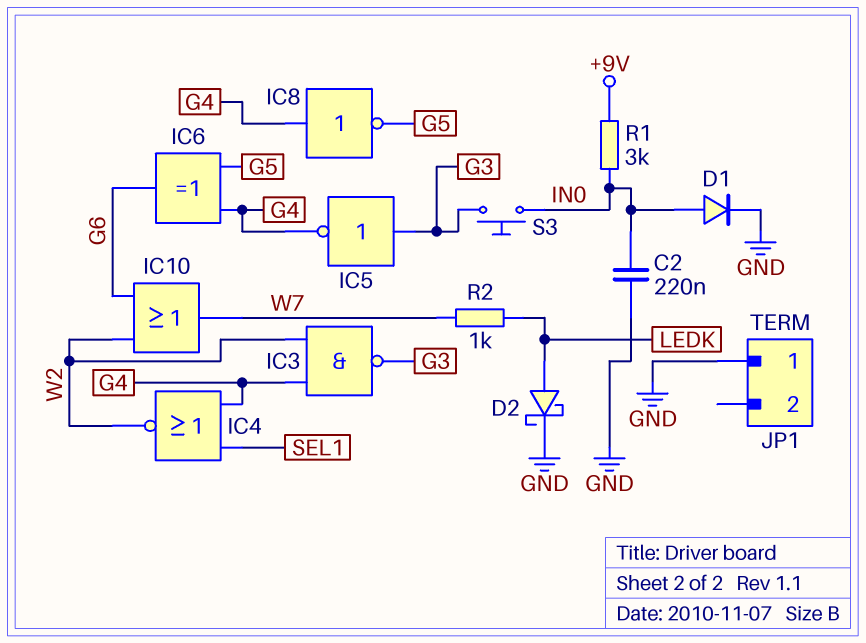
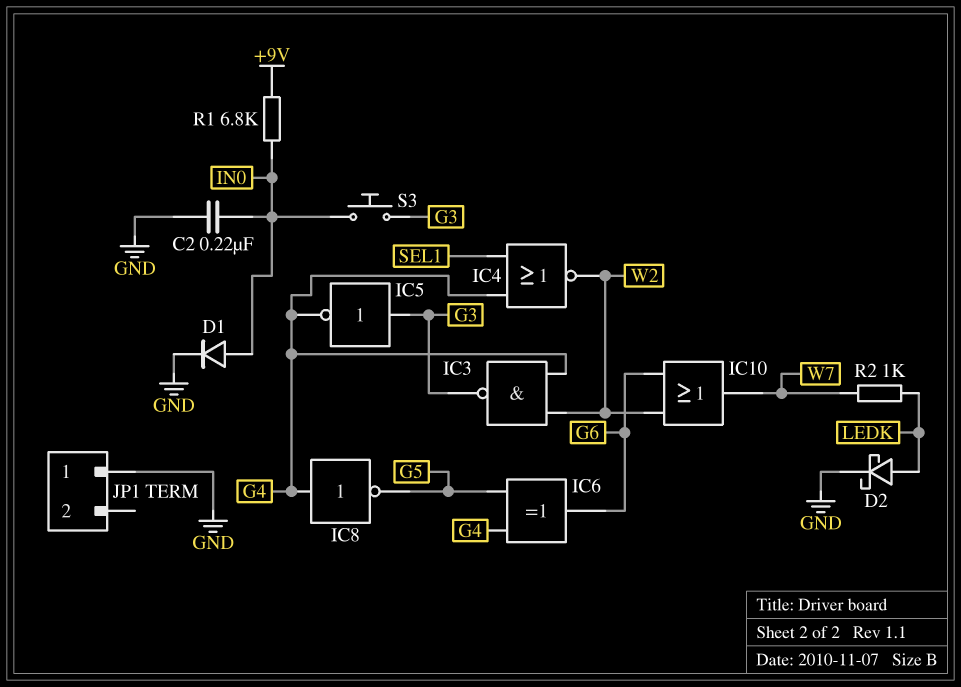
R1: 3k (+9V, IN0) -> 6.8k (+9V, IN0)

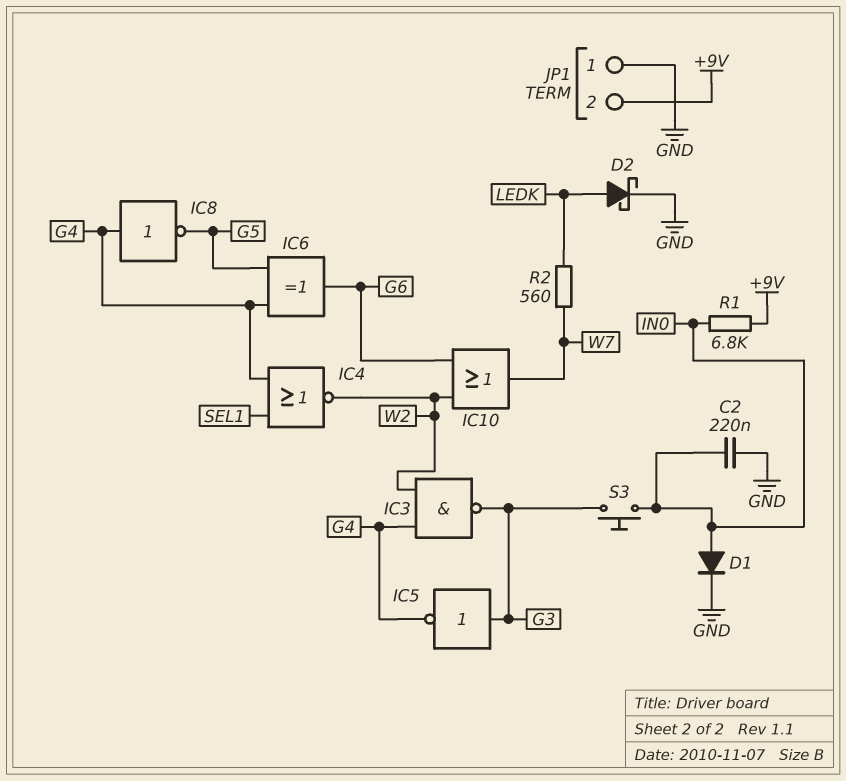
JP1 pin 2: none -> +9V
R2: 1k (LEDK, W7) -> 560 (LEDK, W7)

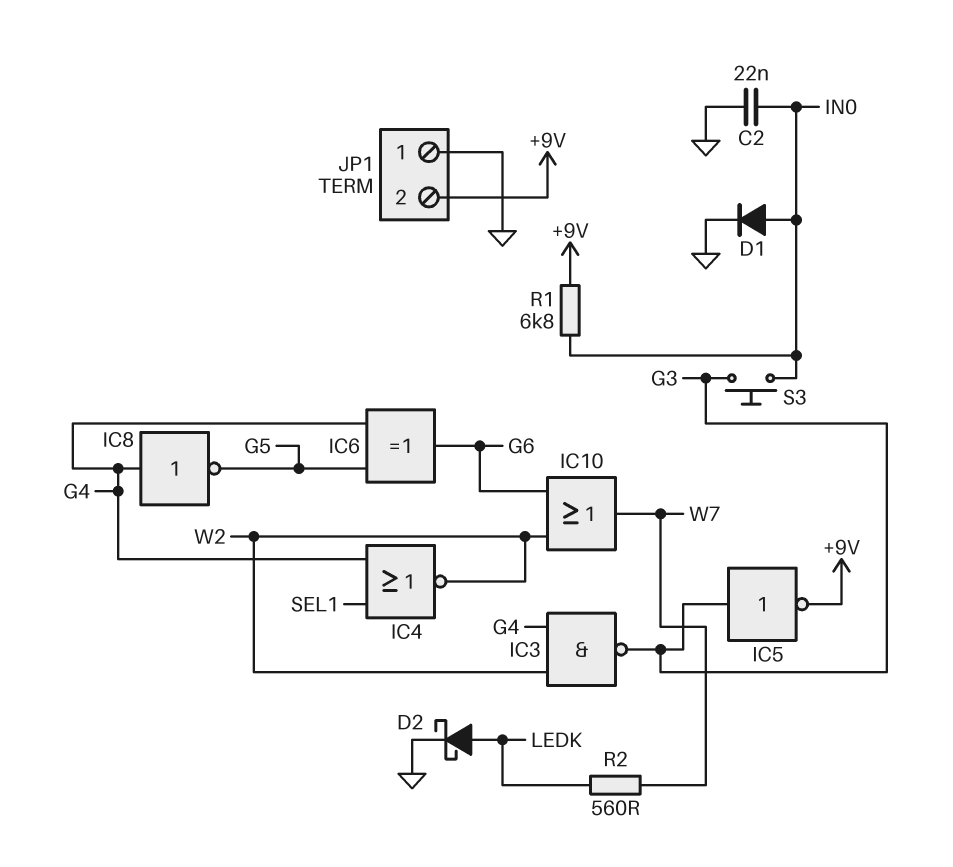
C2: 220nF (GND, IN0) -> 22nF (GND, IN0)
IC5: NOT (in G3, out G4) -> NOT (in G3, out +9V)

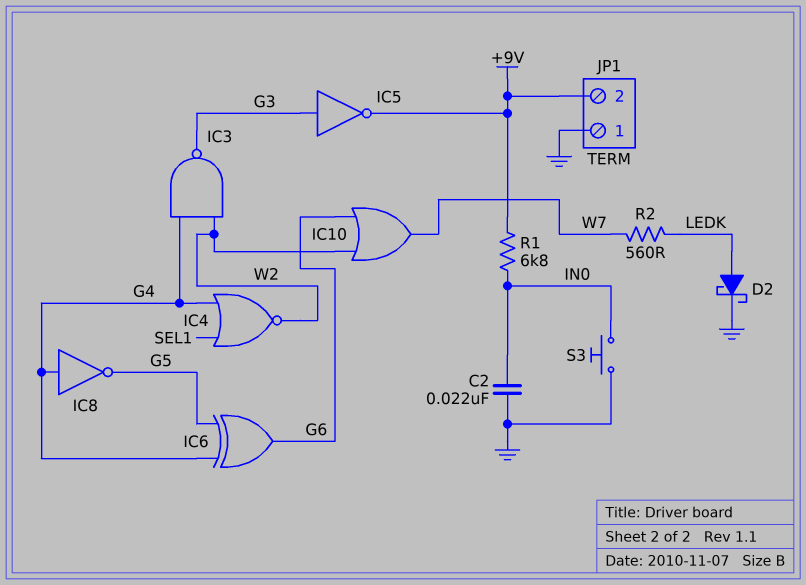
D1: diode (A IN0, K GND) -> none
S3: button (G3, IN0) -> button (GND, IN0)

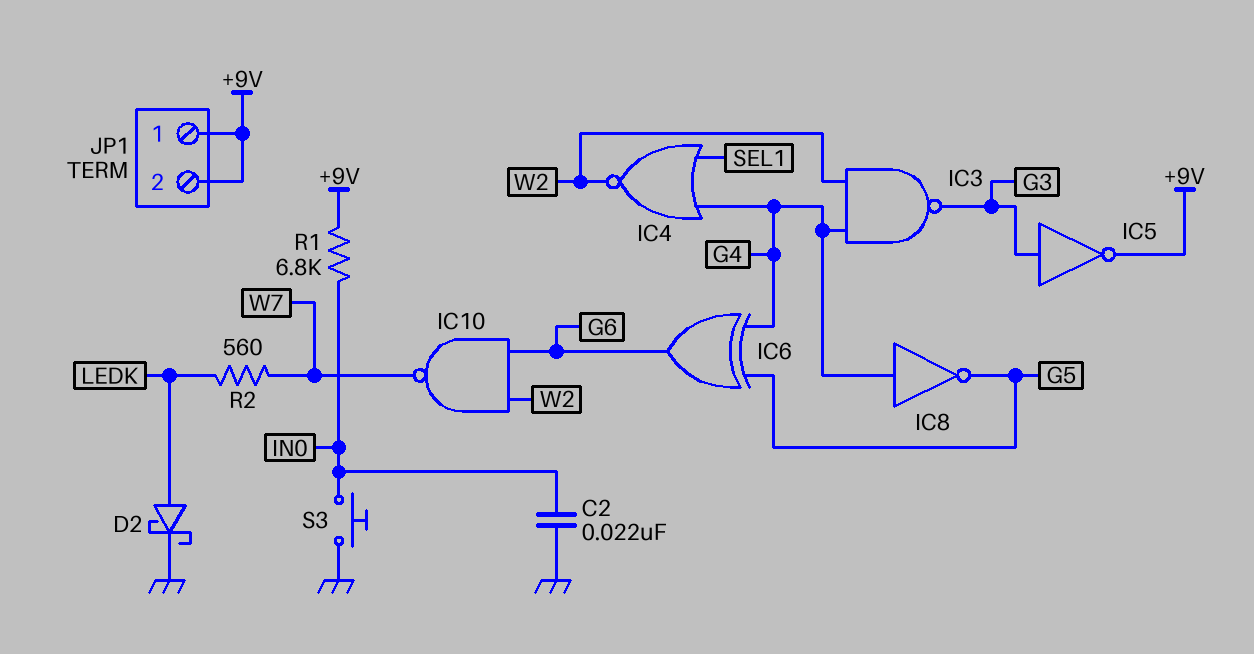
IC10: OR (in G6, in W2, out W7) -> NAND (in G6, in W2, out W7)
JP1 pin 1: GND -> +9V

